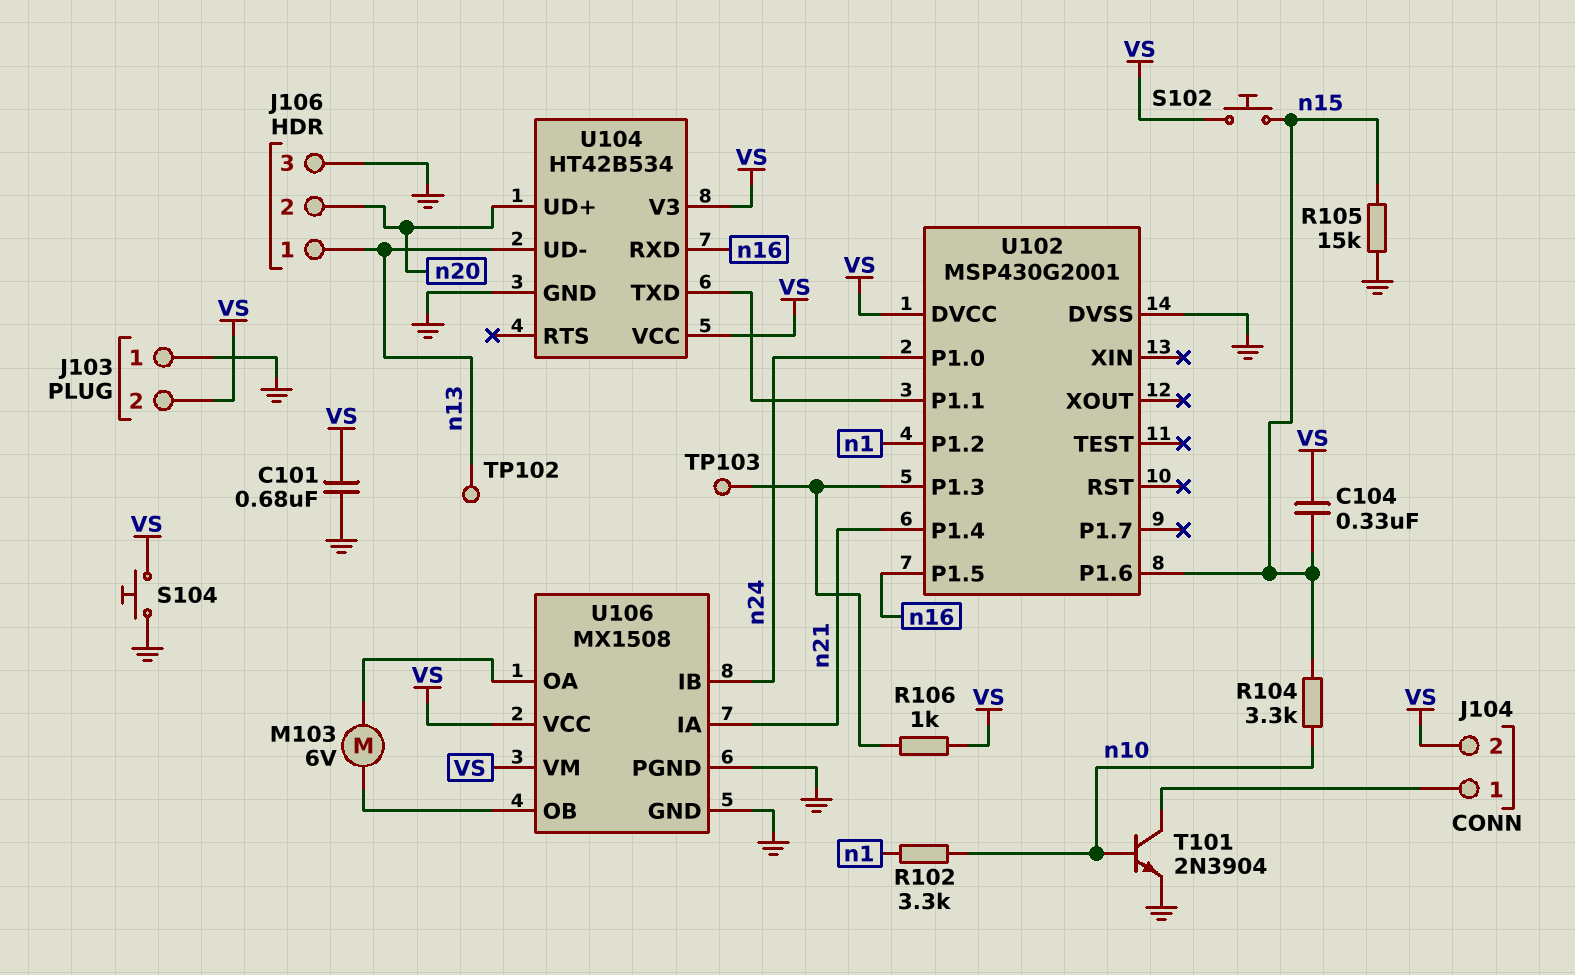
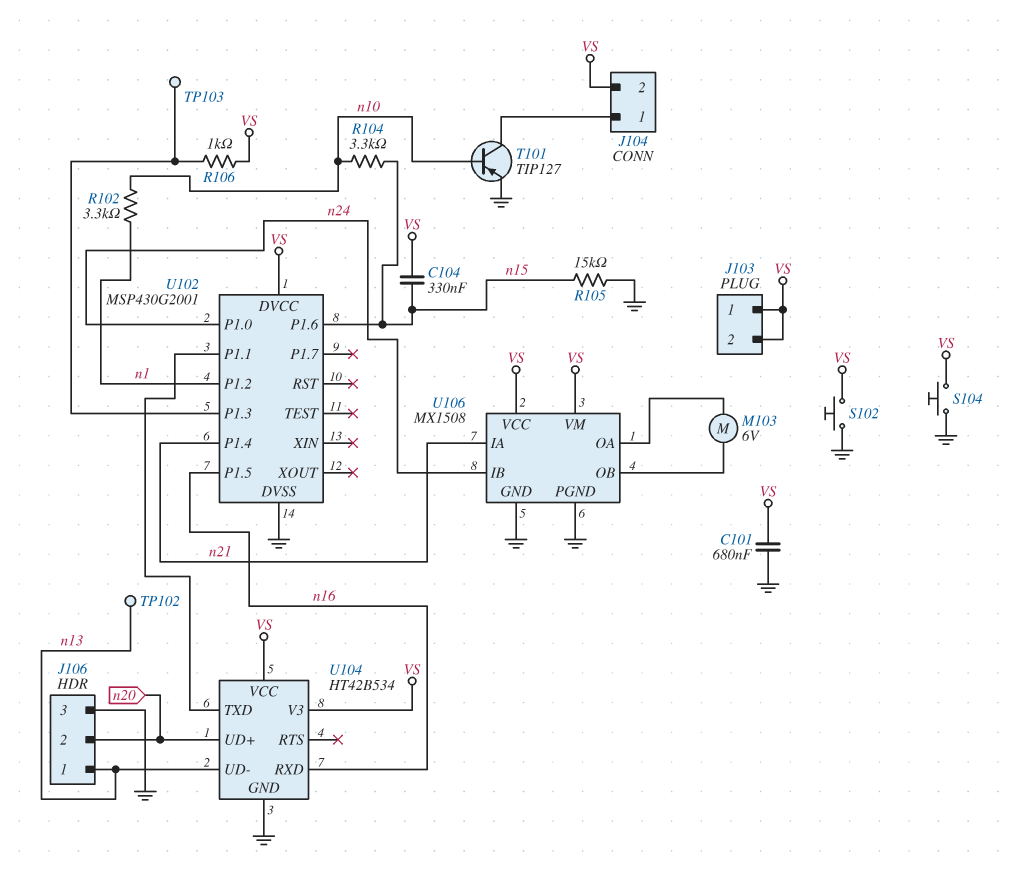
J103 pin 1: GND -> VS
S102: button (VS, n15) -> button (GND, VS)
T101: NPN 2N3904 (B n10, C J104/1, E GND) -> PNP TIP127 (B n10, C J104/1, E GND)

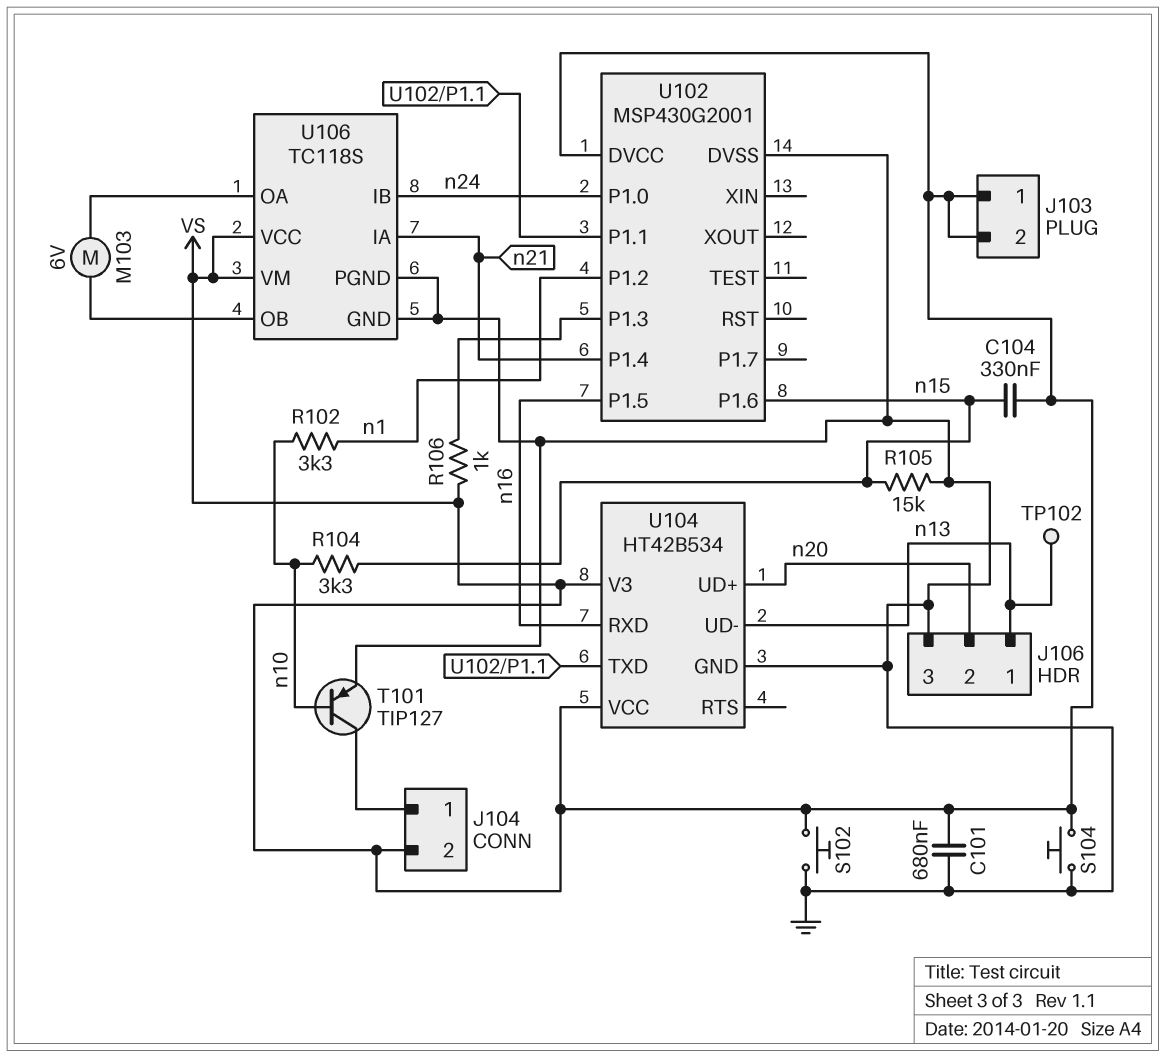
TP103: test point (U102/P1.3) -> none
U106: MX1508 -> TC118S

